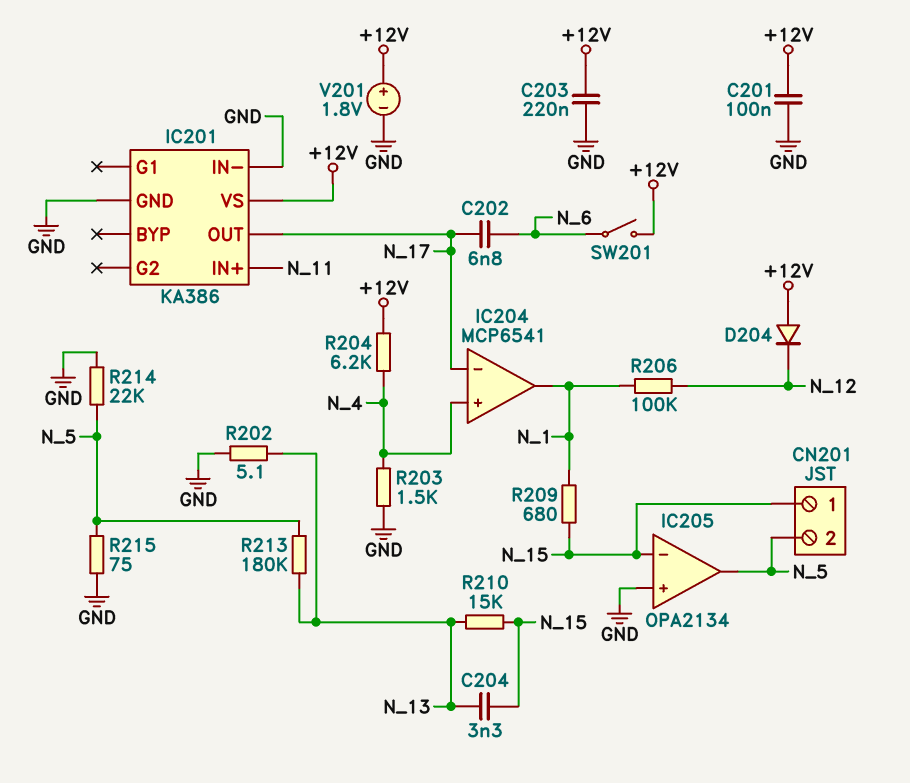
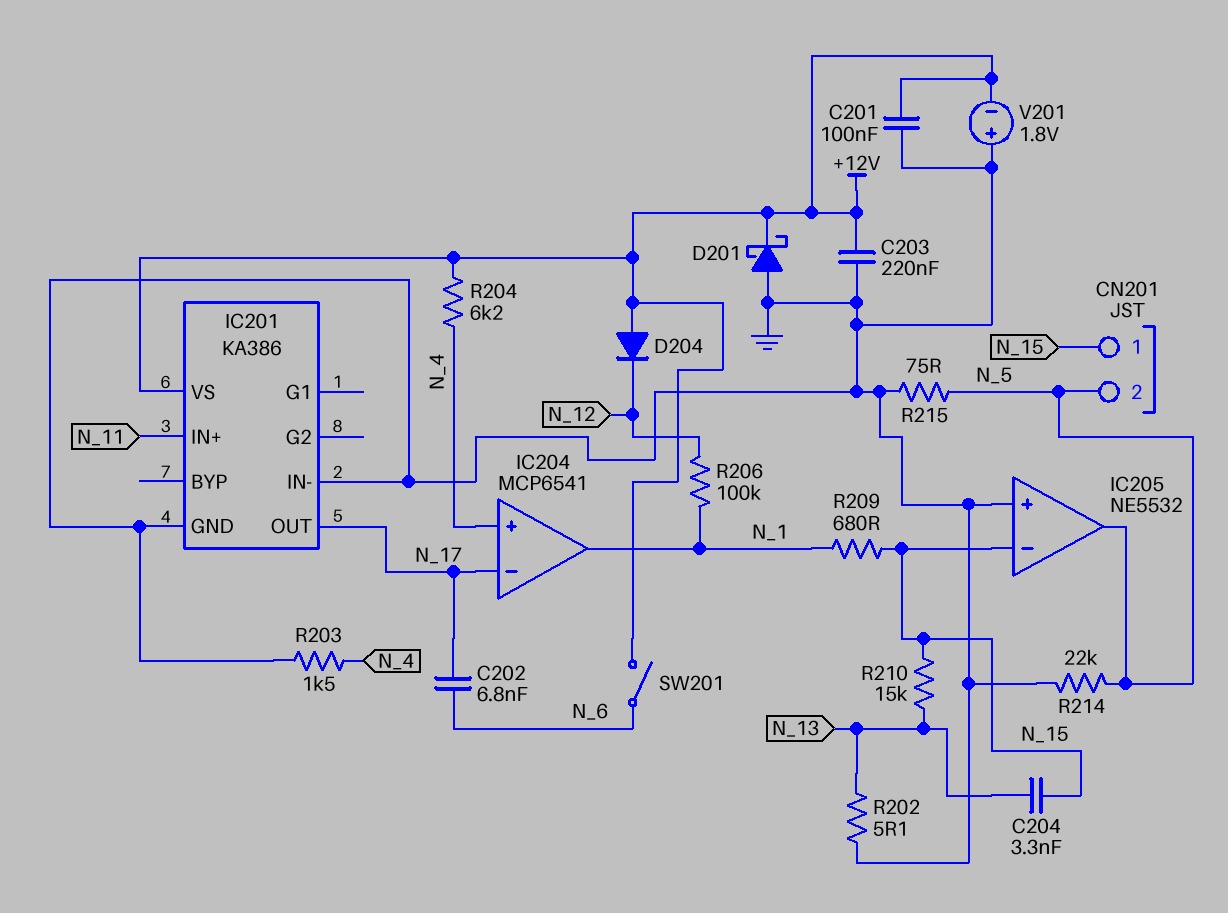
D201: none -> schottky (A GND, K +12V)
IC205: OPA2134 -> NE5532
R213: 180k (N_5, N_13) -> none
V201: 1.8V (plus +12V, minus GND) -> 1.8V (plus GND, minus +12V)

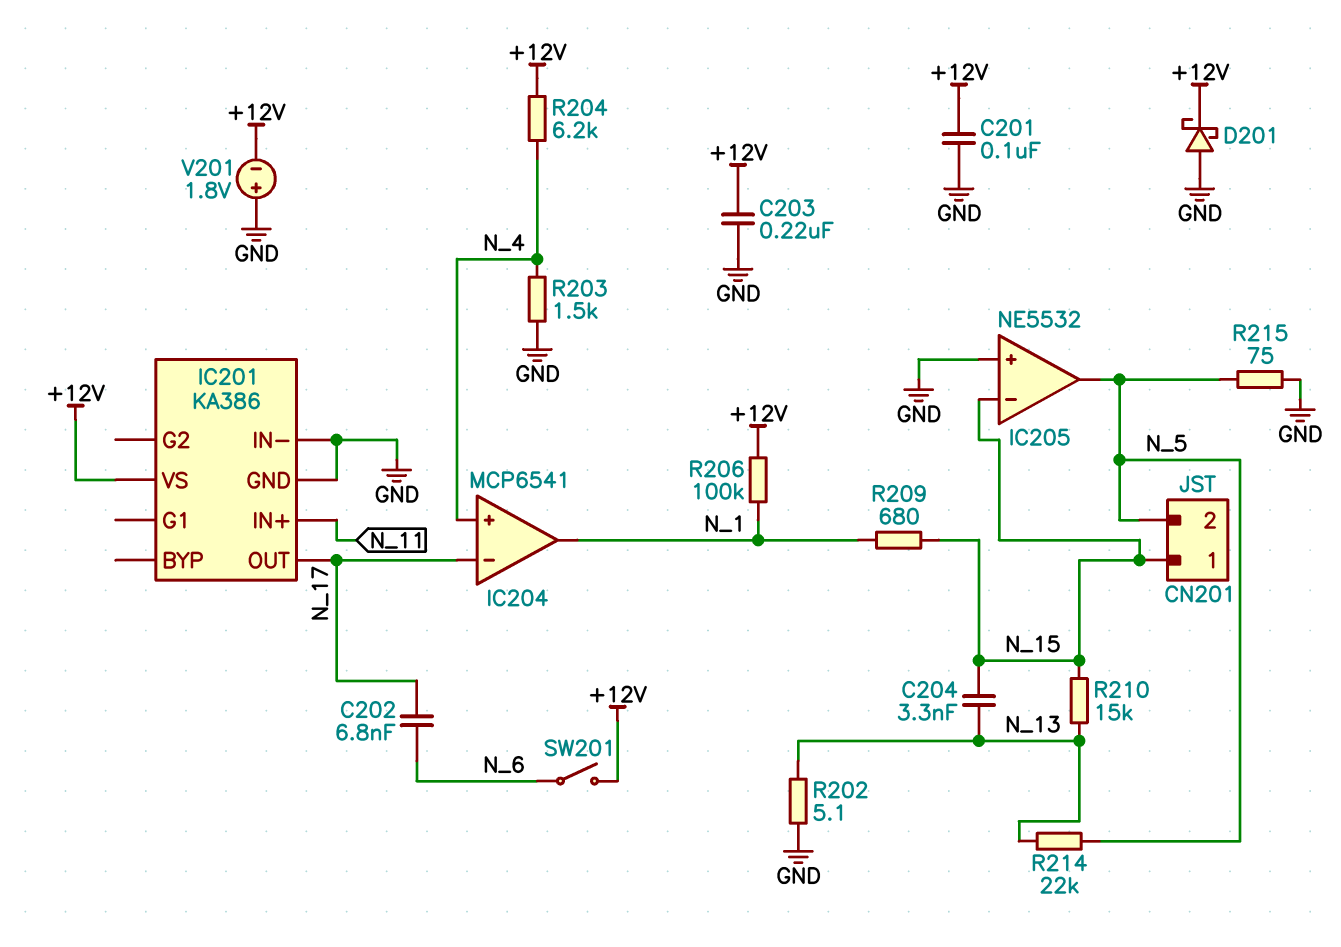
D204: diode (A +12V, K N_12) -> none
R206: 100k (N_1, N_12) -> 100k (+12V, N_1)
R214: 22k (GND, N_5) -> 22k (N_5, N_13)

